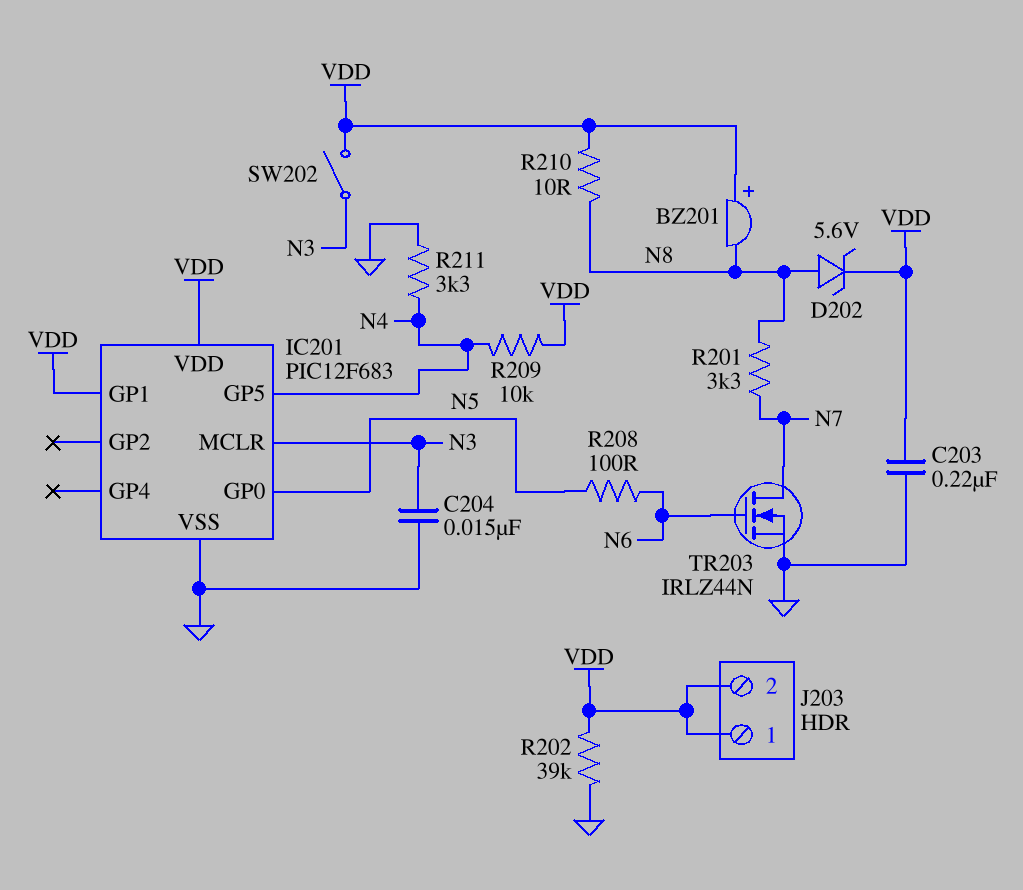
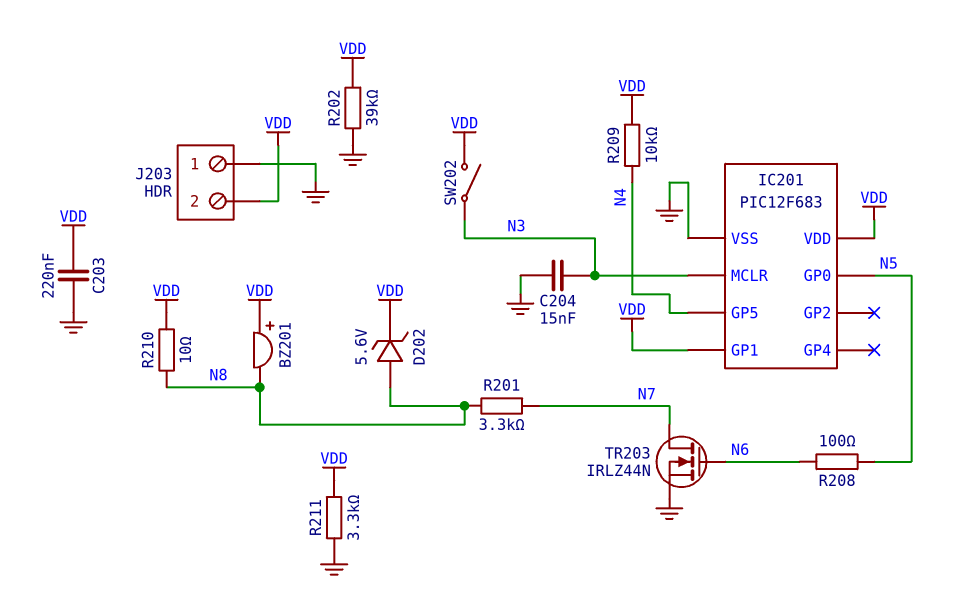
J203 pin 1: VDD -> GND
R211: 3.3k (GND, N4) -> 3.3k (GND, VDD)

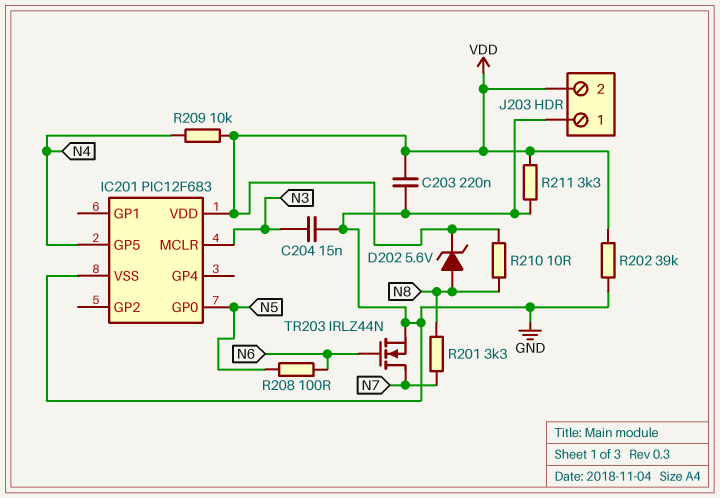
BZ201: buzzer (plus VDD, minus N8) -> none
IC201 pin GP1: VDD -> none
SW202: switch (N3, VDD) -> none

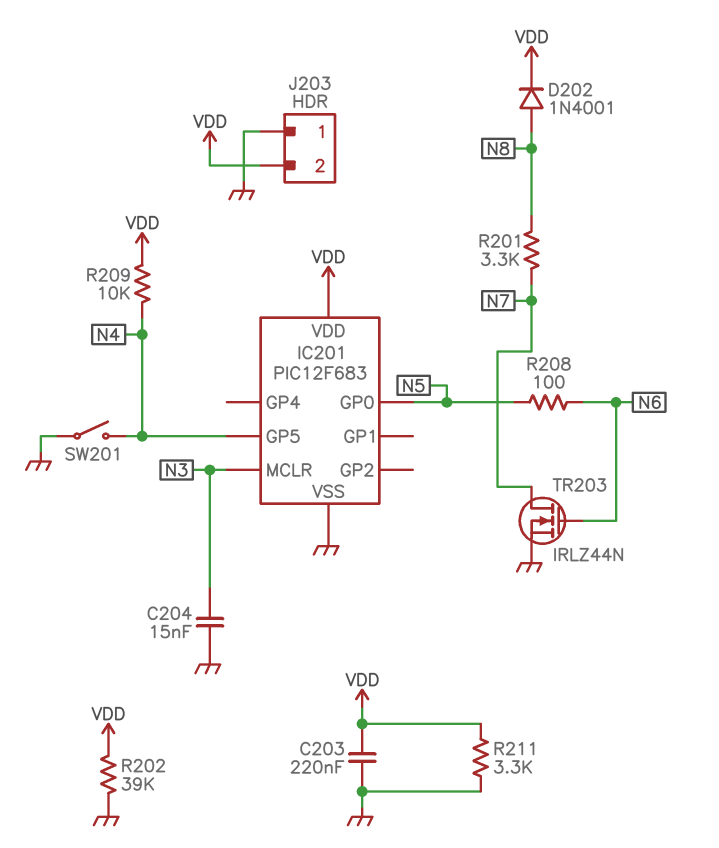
D202: zener 5.6V (A N8, K VDD) -> diode 1N4001 (A N8, K VDD)
R210: 10 (N8, VDD) -> none
SW201: none -> switch (GND, N4)

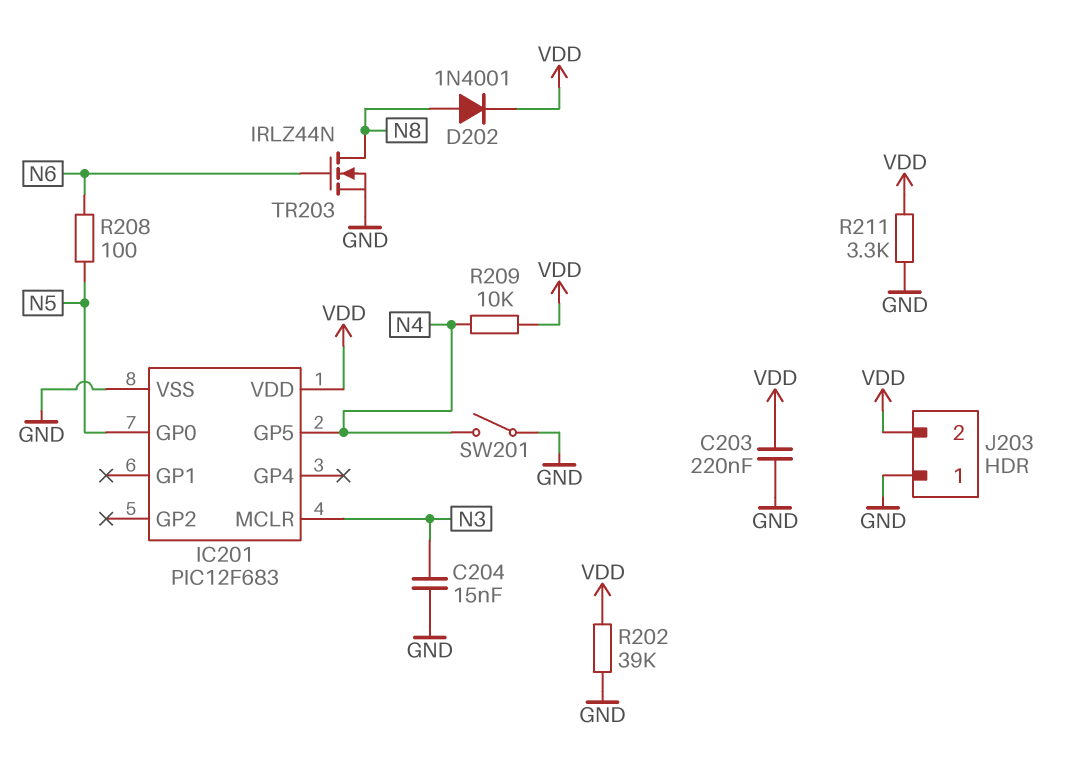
R201: 3.3k (N7, N8) -> none
TR203: NMOS IRLZ44N (G N6, D N7, S GND) -> NMOS IRLZ44N (G N6, D N8, S GND)

